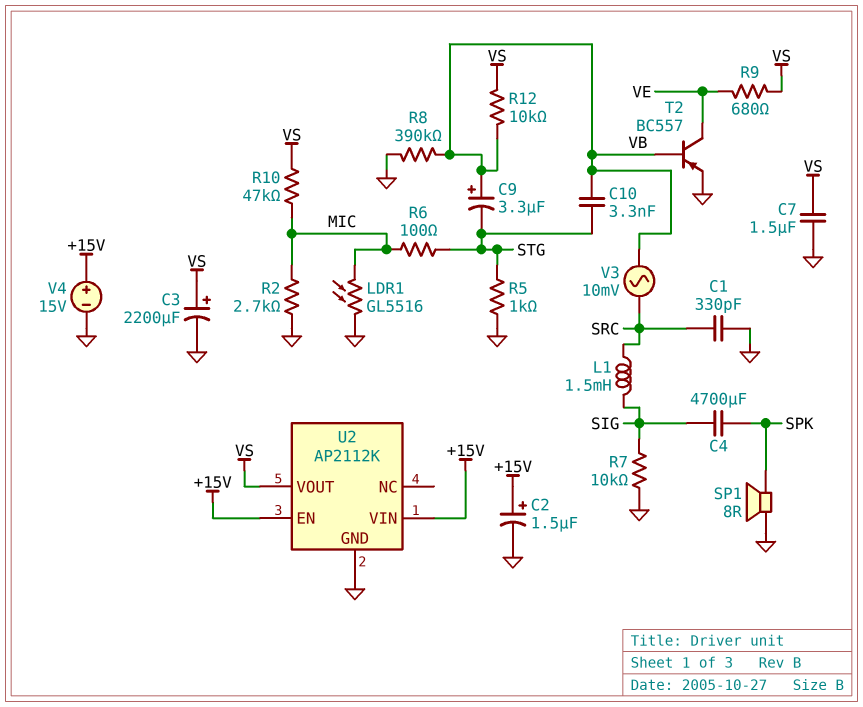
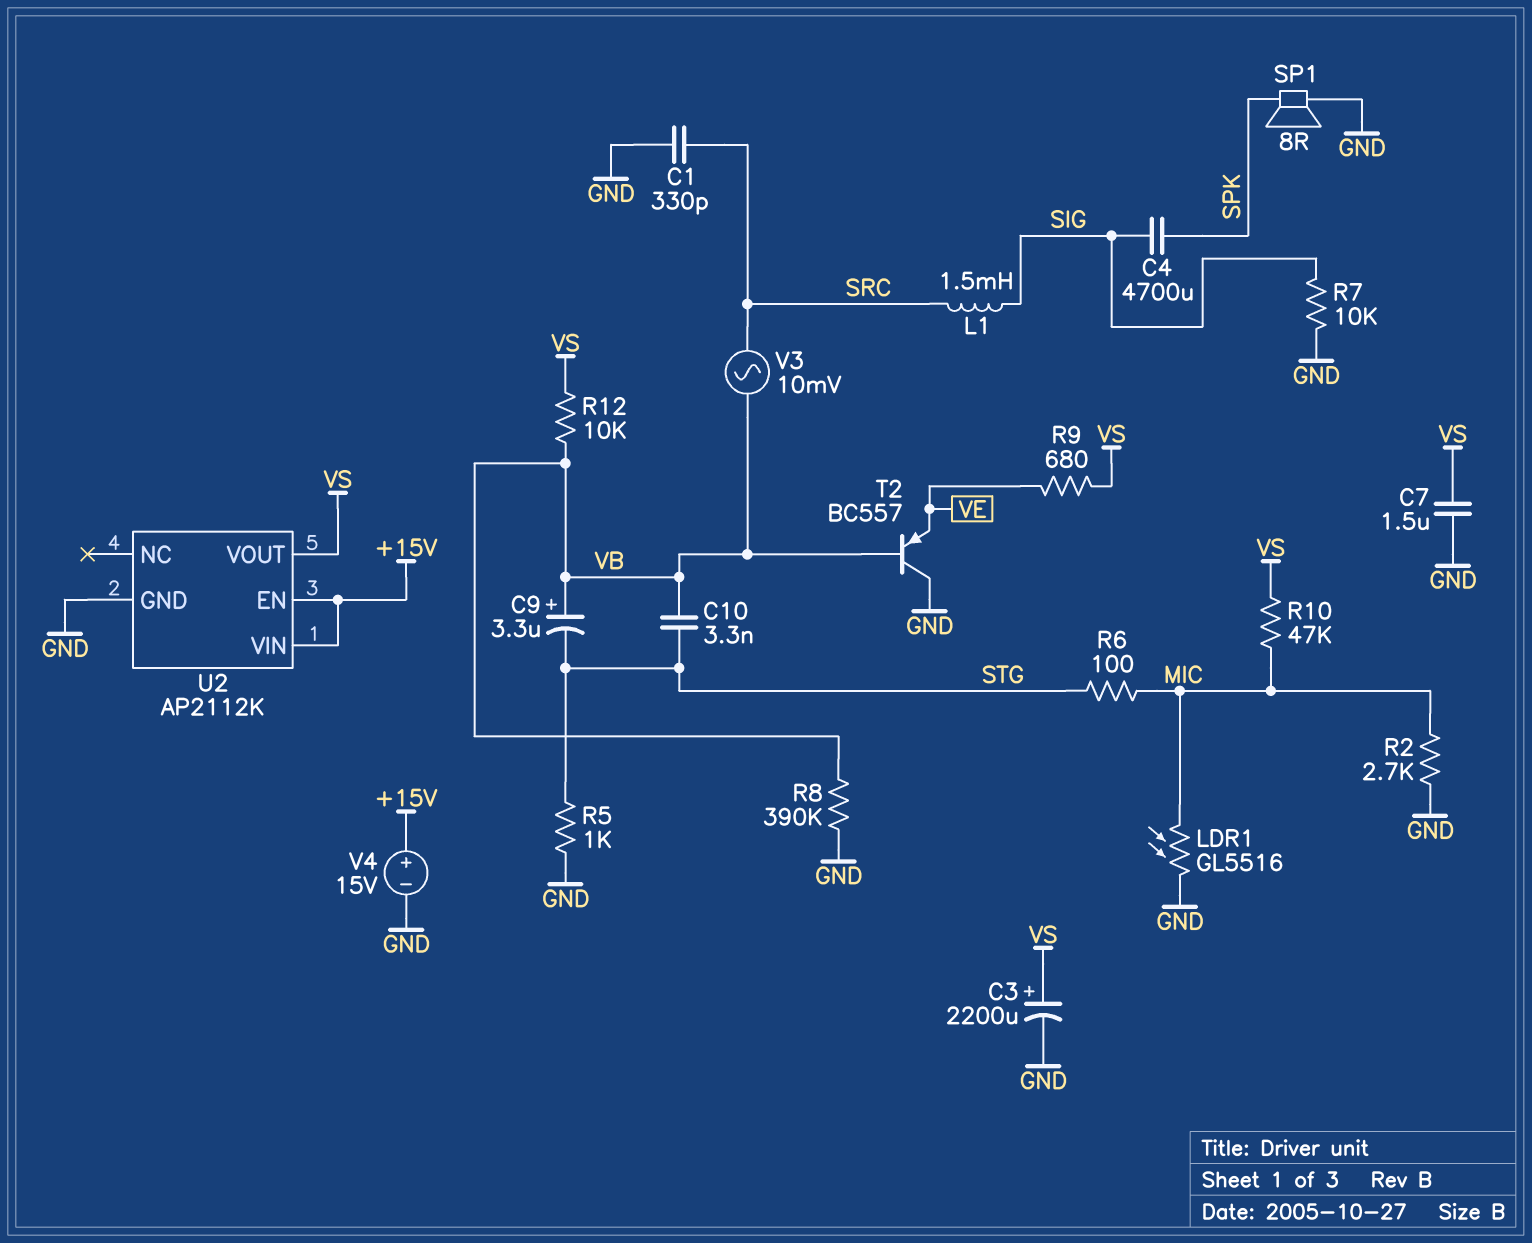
C2: 1.5uF (plus +15V, minus GND) -> none
T2: PNP BC557 (B VB, C VE, E GND) -> PNP BC557 (B VB, C GND, E VE)

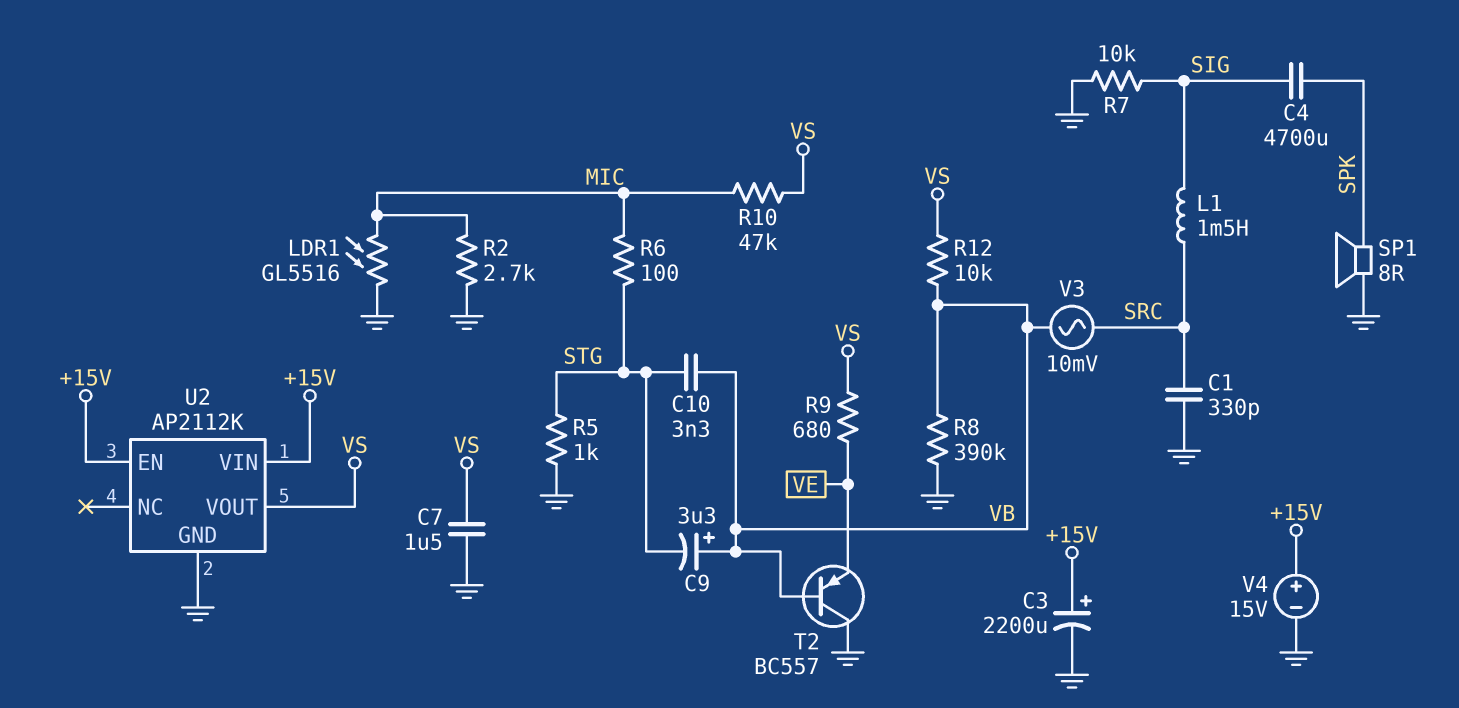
C3: 2200uF (plus VS, minus GND) -> 2200uF (plus +15V, minus GND)

